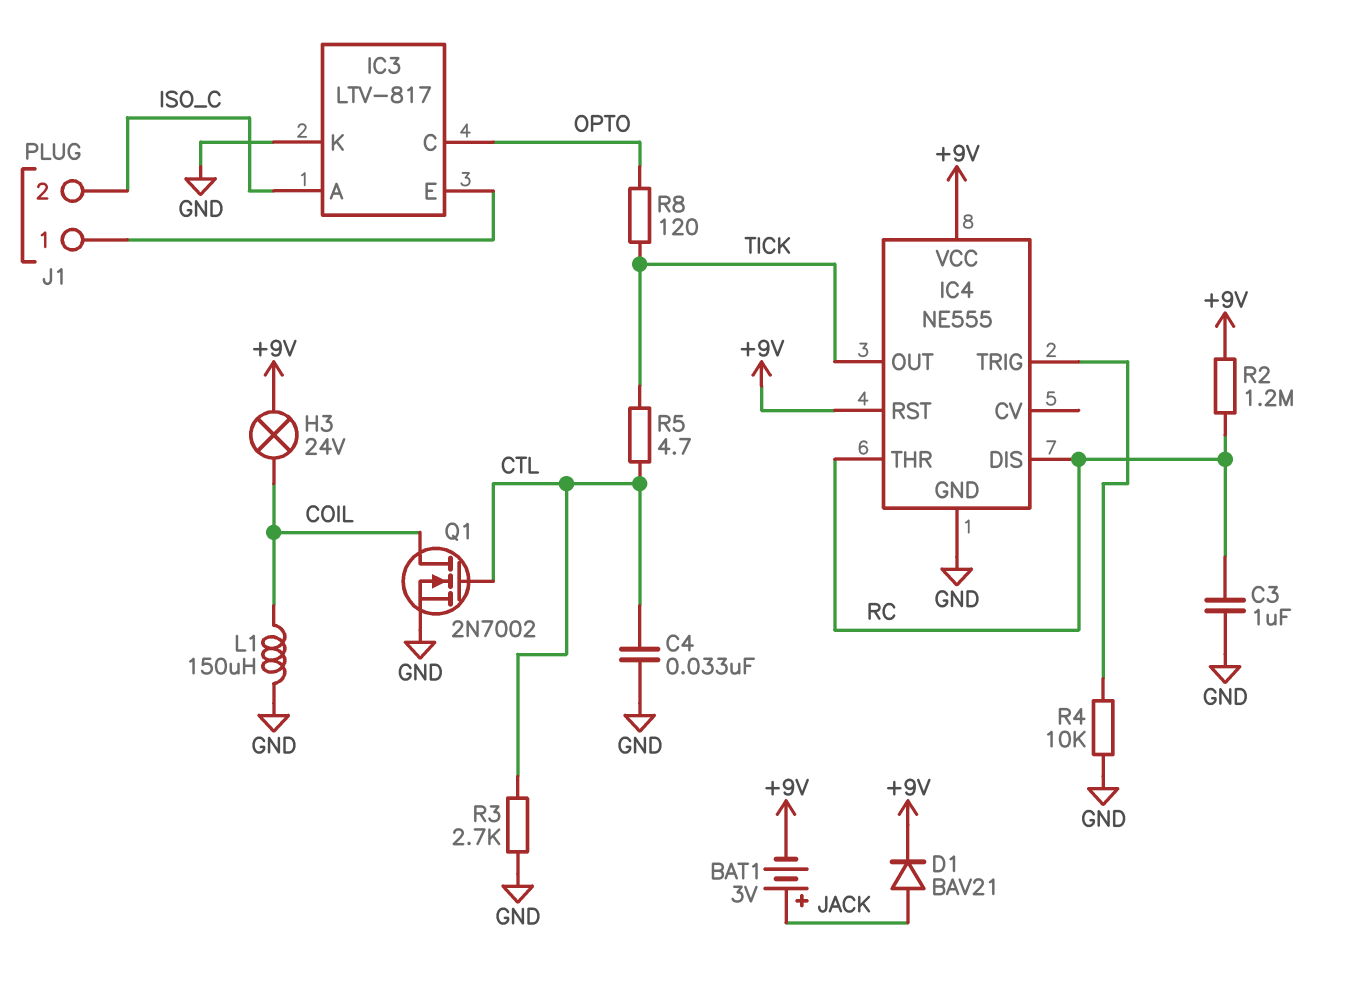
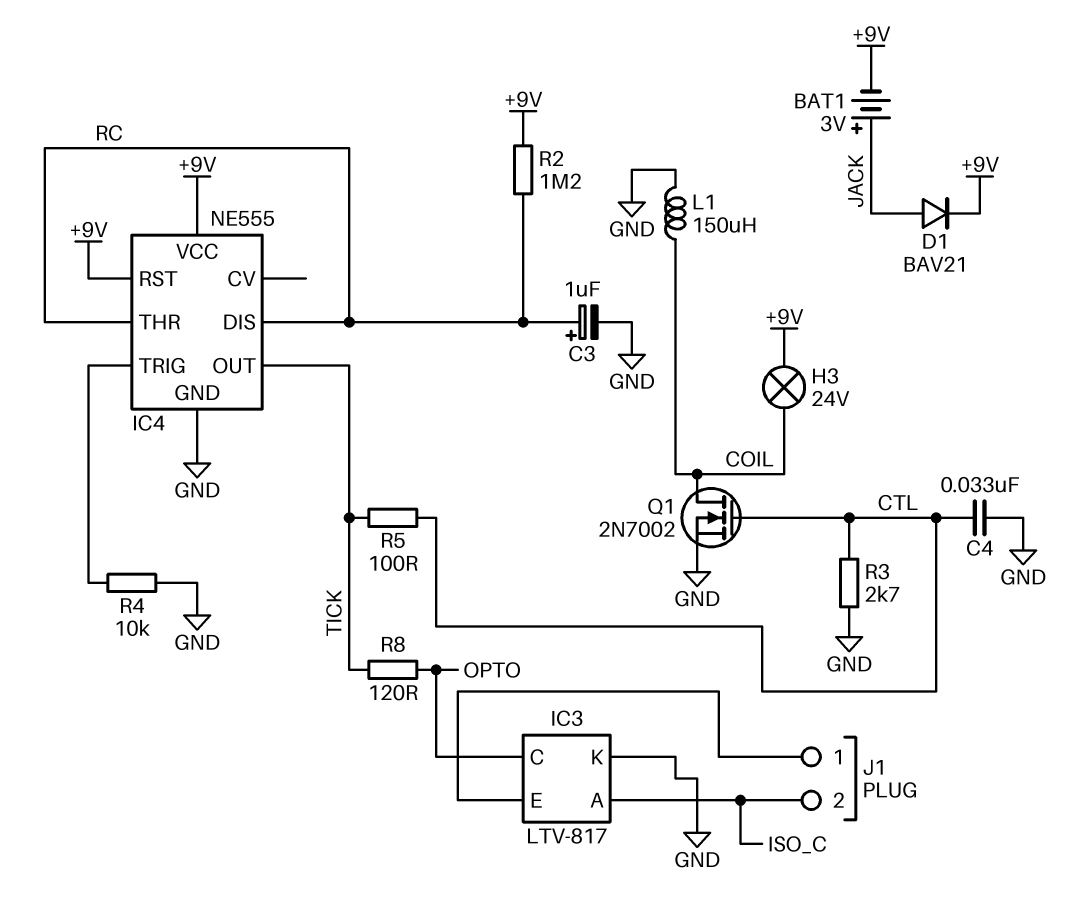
C3: 1uF (GND, RC) -> 1uF (plus RC, minus GND)
R5: 4.7 (CTL, TICK) -> 100 (CTL, TICK)

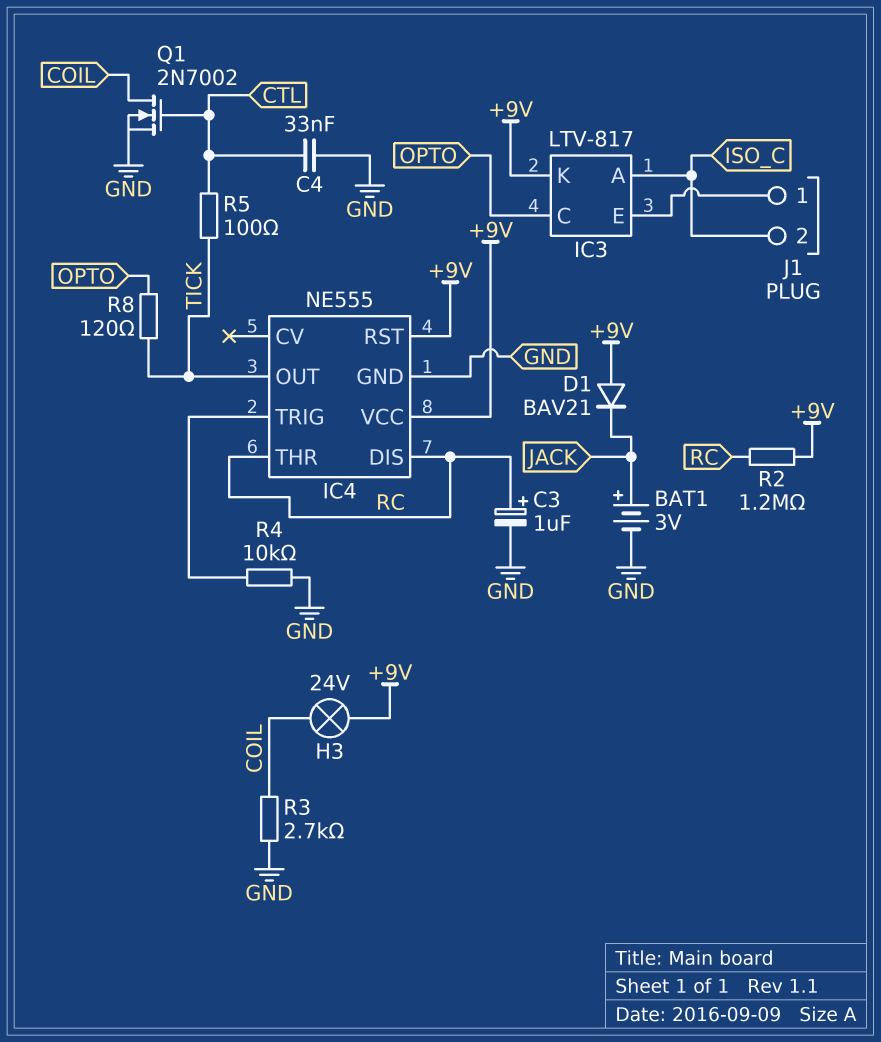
BAT1: 3V (plus JACK, minus +9V) -> 3V (plus JACK, minus GND)
D1: diode BAV21 (A JACK, K +9V) -> diode BAV21 (A +9V, K JACK)
IC3 pin K: GND -> +9V
L1: 150uH (COIL, GND) -> none
R3: 2.7k (CTL, GND) -> 2.7k (COIL, GND)

